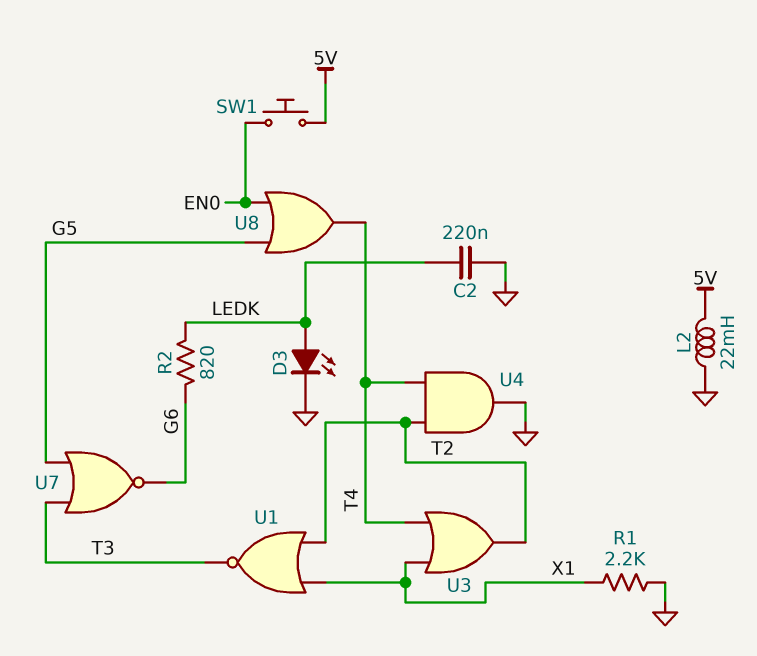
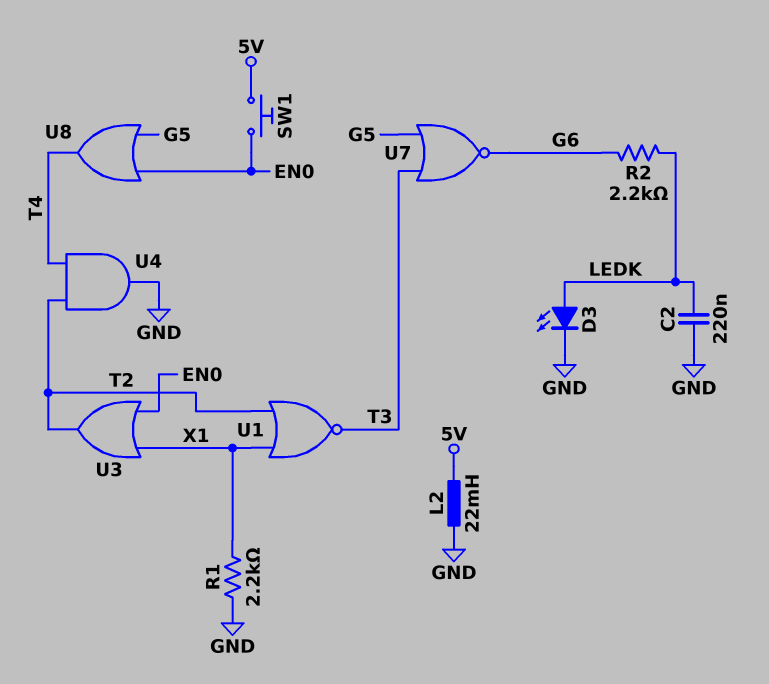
R2: 820 (G6, LEDK) -> 2.2k (G6, LEDK)
U3: OR (in T4, in X1, out T2) -> OR (in EN0, in X1, out T2)

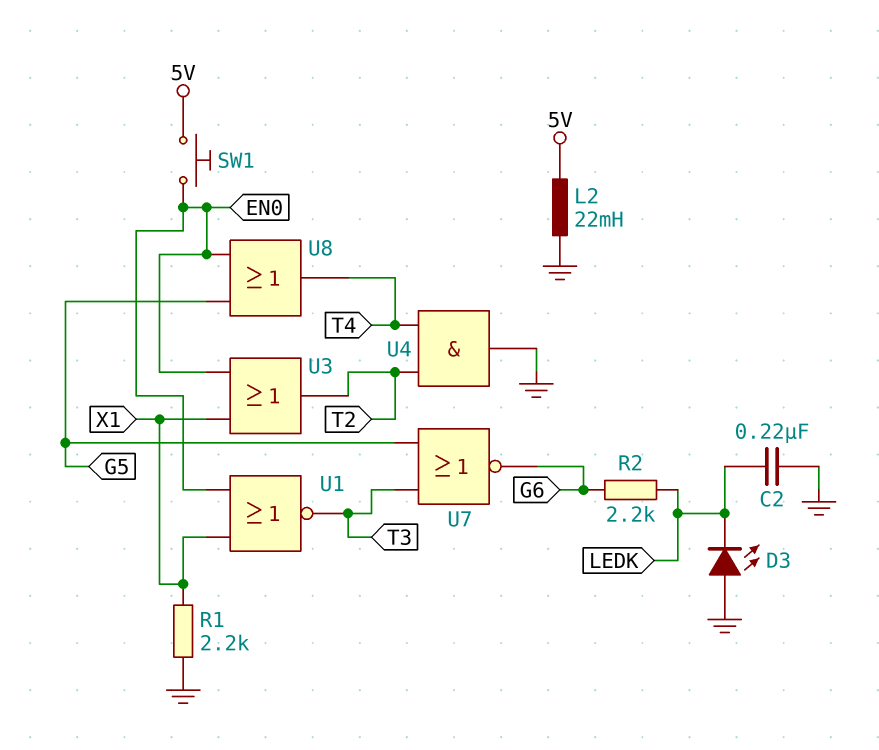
D3: LED (A LEDK, K GND) -> LED (A GND, K LEDK)
U1: NOR (in T2, in X1, out T3) -> NOR (in EN0, in X1, out T3)

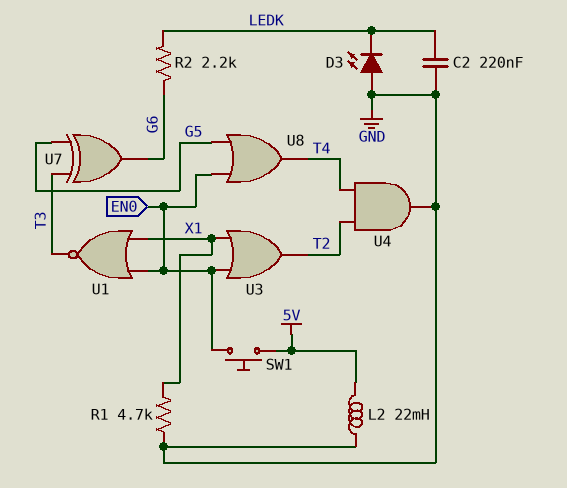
R1: 2.2k (GND, X1) -> 4.7k (GND, X1)
U7: NOR (in G5, in T3, out G6) -> XOR (in G5, in T3, out G6)

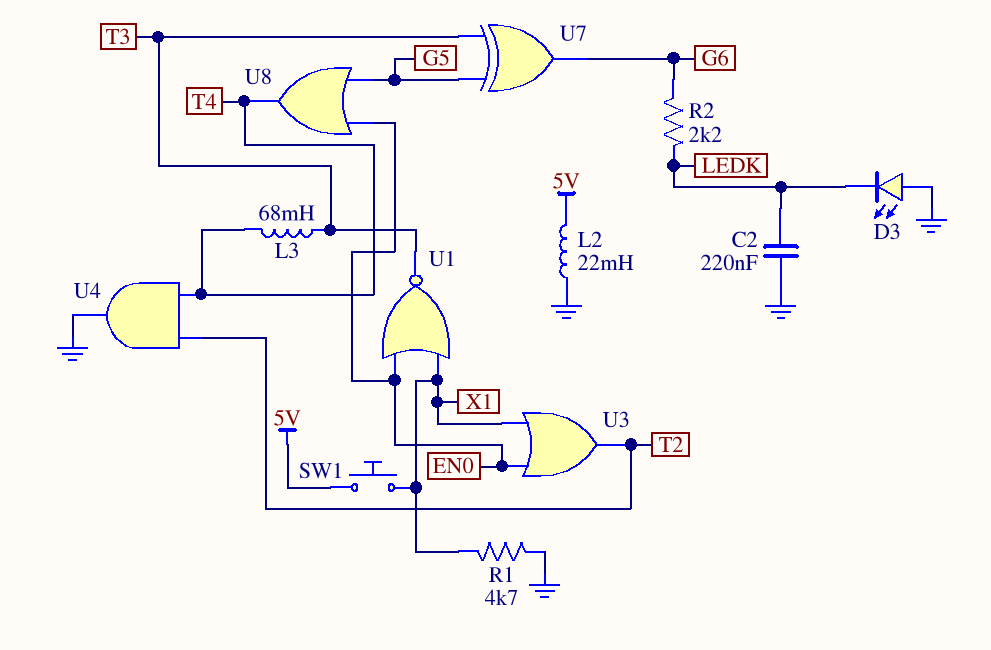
L3: none -> 68mH (T3, T4)
SW1: button (5V, EN0) -> button (5V, X1)

